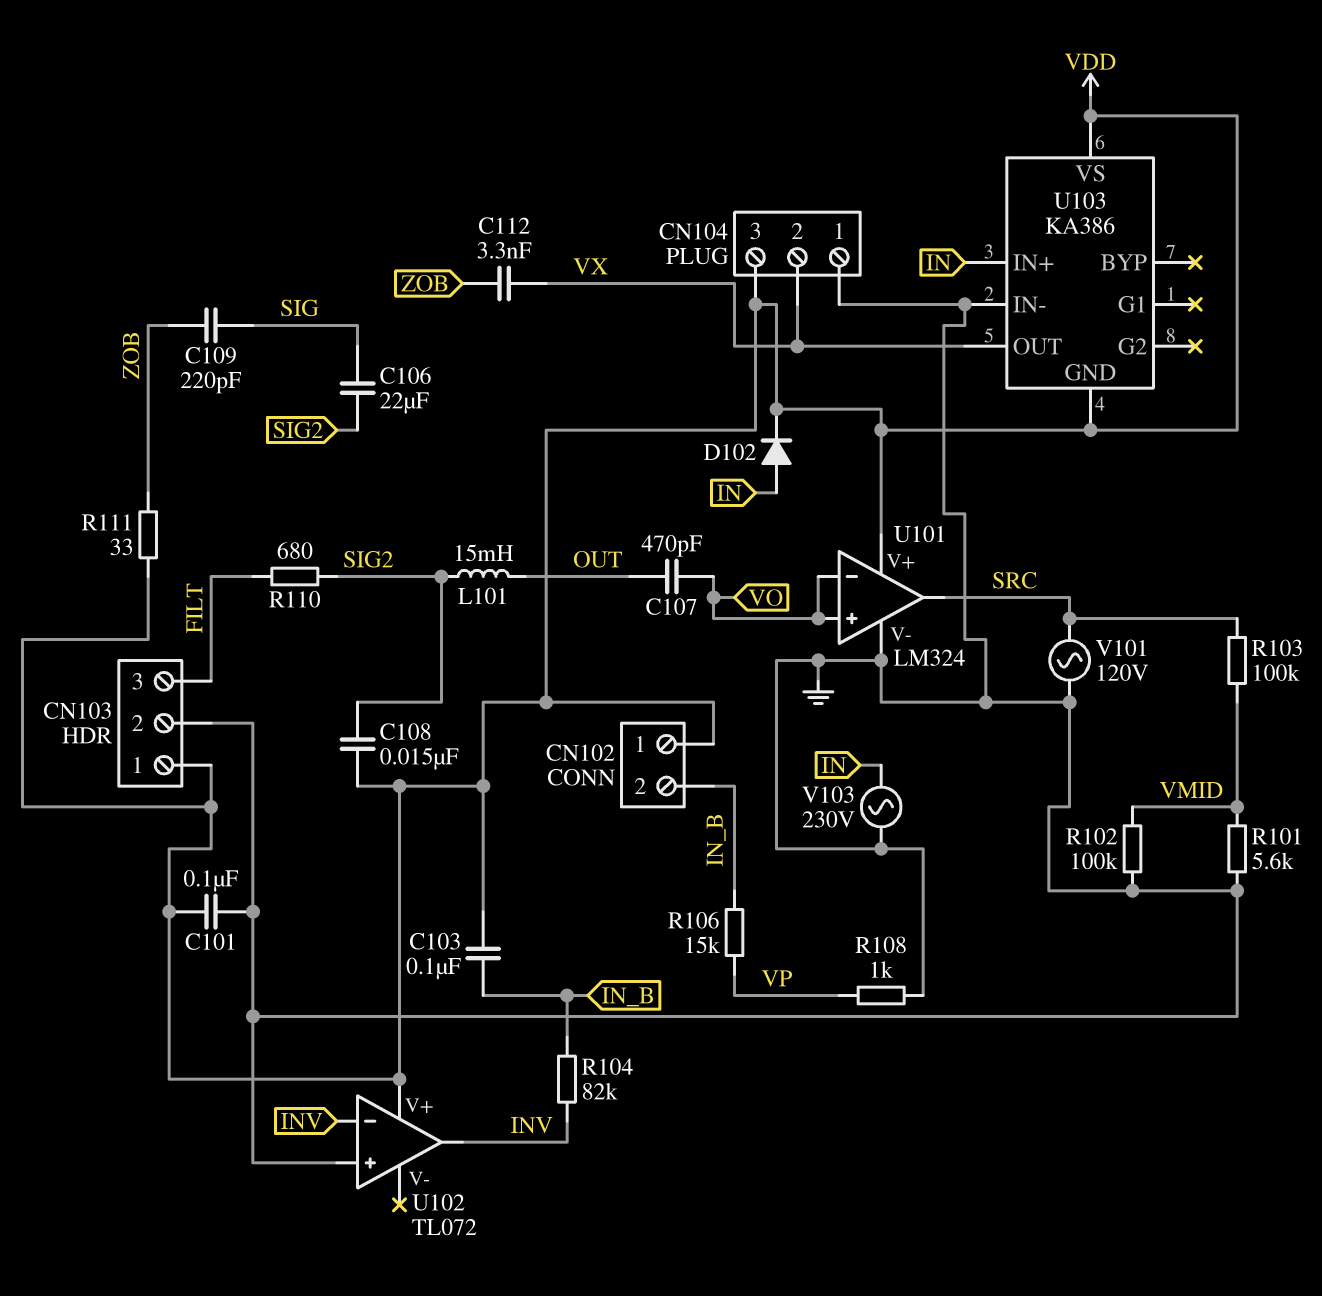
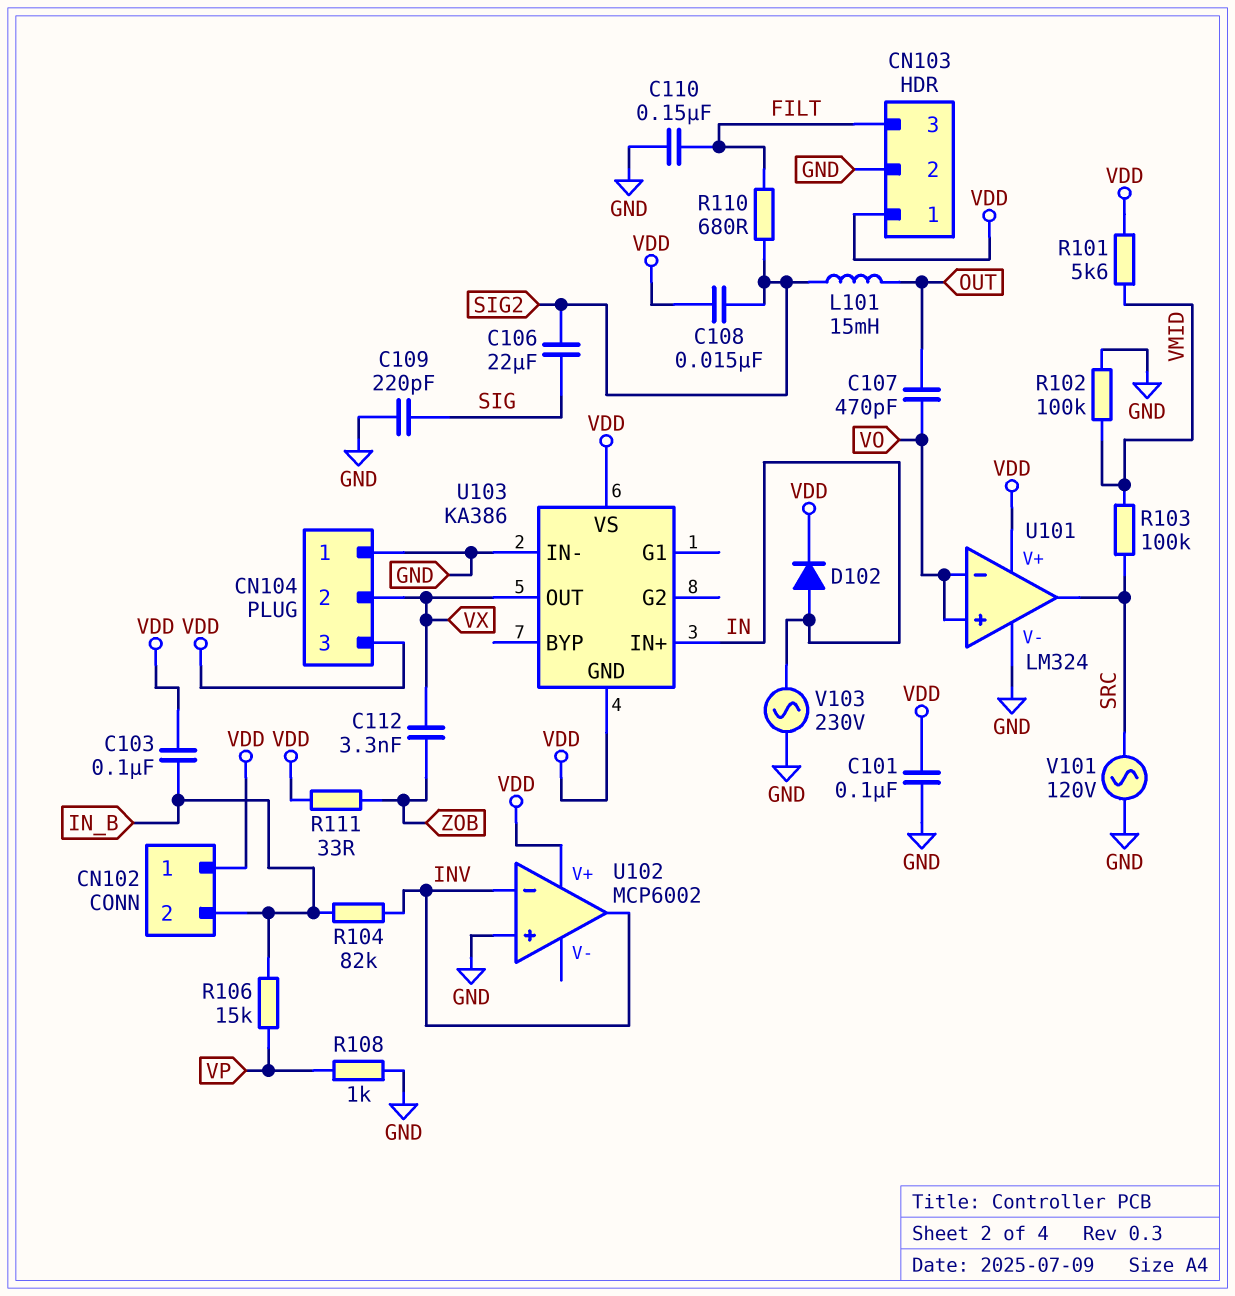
C109: 220pF (SIG, ZOB) -> 220pF (GND, SIG)
C110: none -> 150nF (FILT, GND)
R101: 5.6k (GND, VMID) -> 5.6k (VDD, VMID)
U102: TL072 -> MCP6002

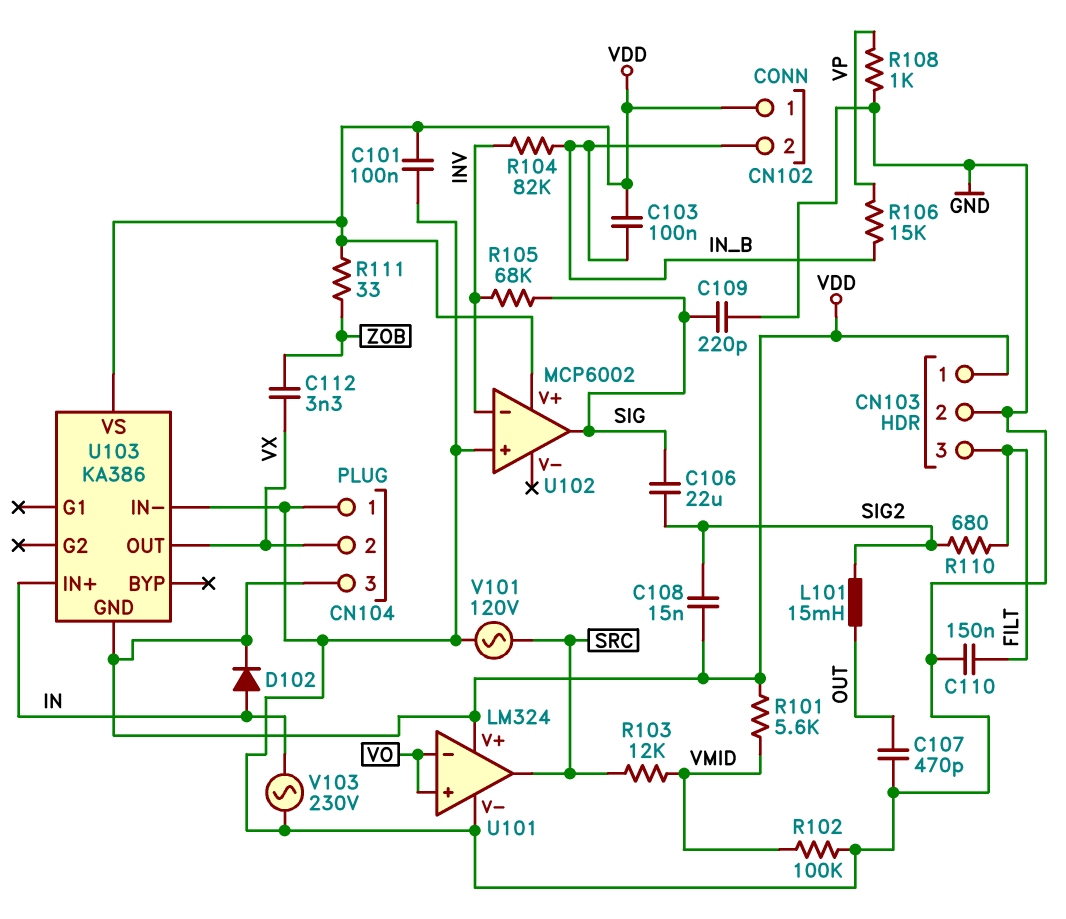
C107: 470pF (OUT, VO) -> 470pF (GND, OUT)
R103: 100k (SRC, VMID) -> 12k (SRC, VMID)
R105: none -> 68k (INV, SIG)
U102 pin out: INV -> SIG

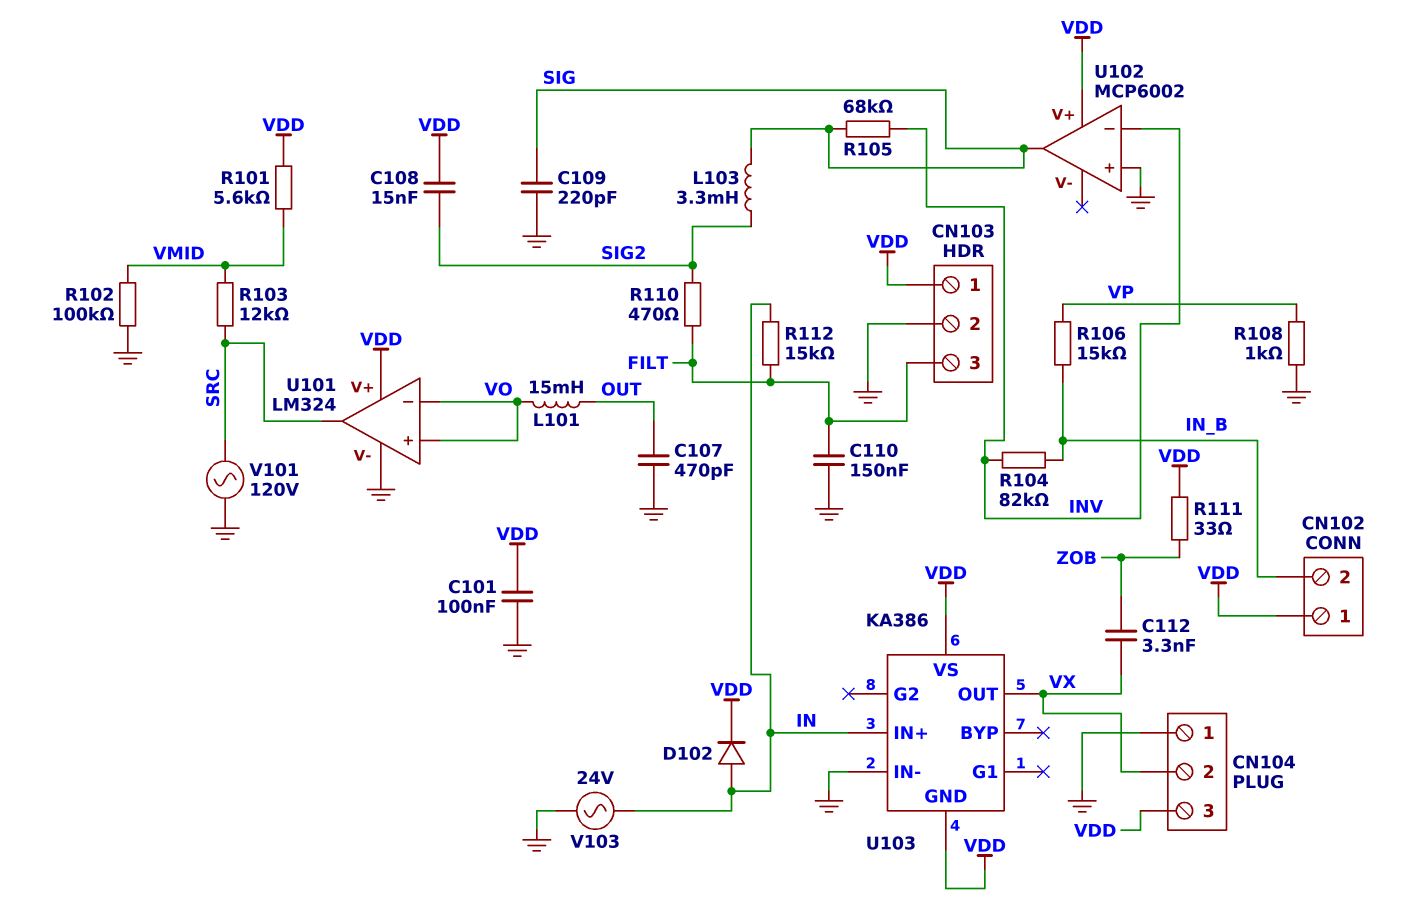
C103: 100nF (IN_B, VDD) -> none
C106: 22uF (SIG, SIG2) -> none
L101: 15mH (OUT, SIG2) -> 15mH (OUT, VO)
L103: none -> 3.3mH (SIG, SIG2)
R110: 680 (FILT, SIG2) -> 470 (FILT, SIG2)
R112: none -> 15k (FILT, IN)
V103: AC 230V (GND, IN) -> AC 24V (GND, IN)

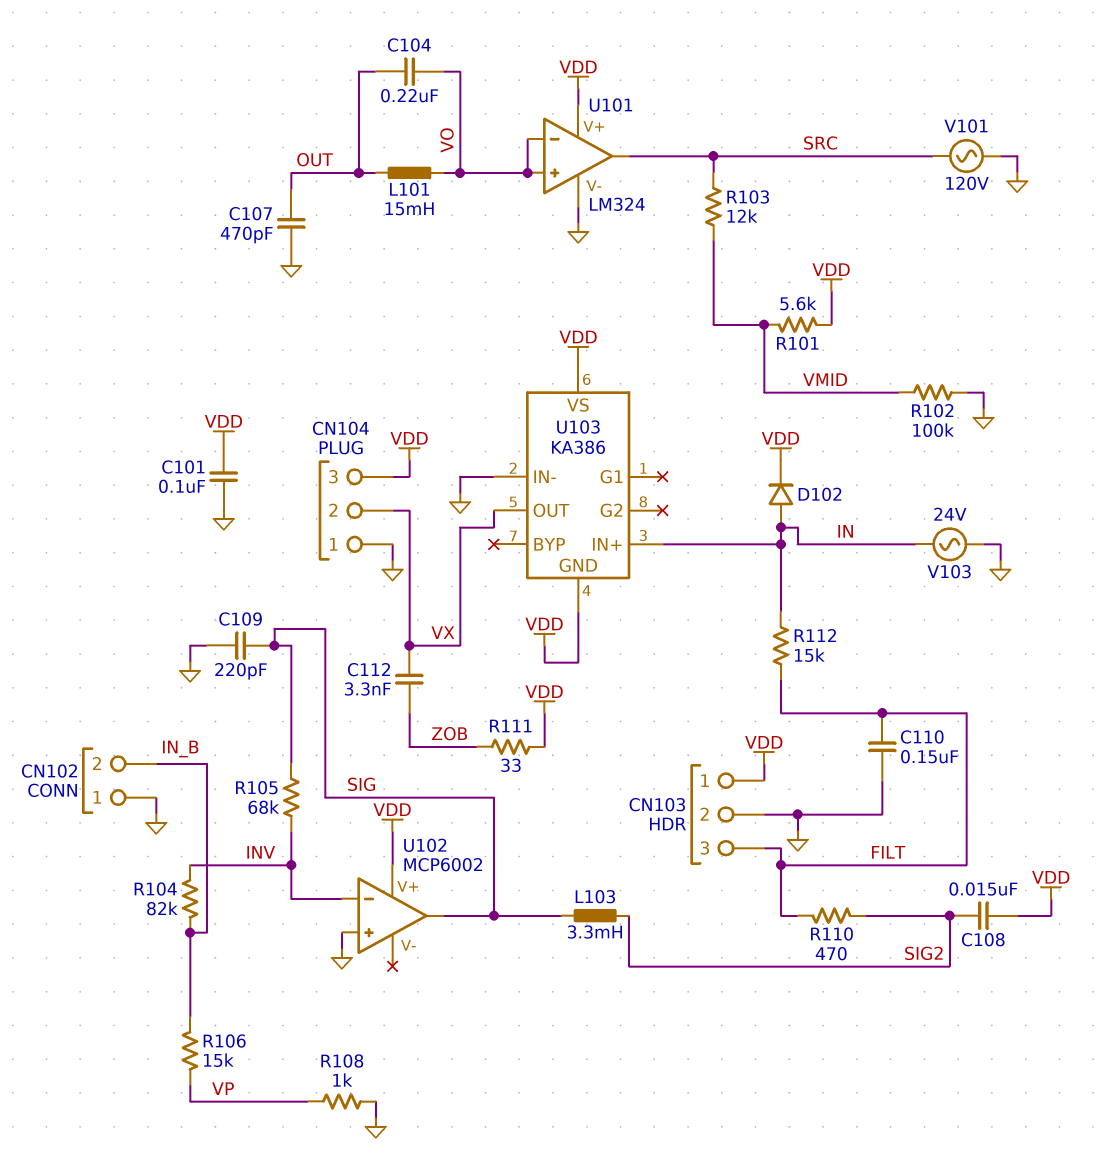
C104: none -> 220nF (OUT, VO)
CN102 pin 1: VDD -> GND

